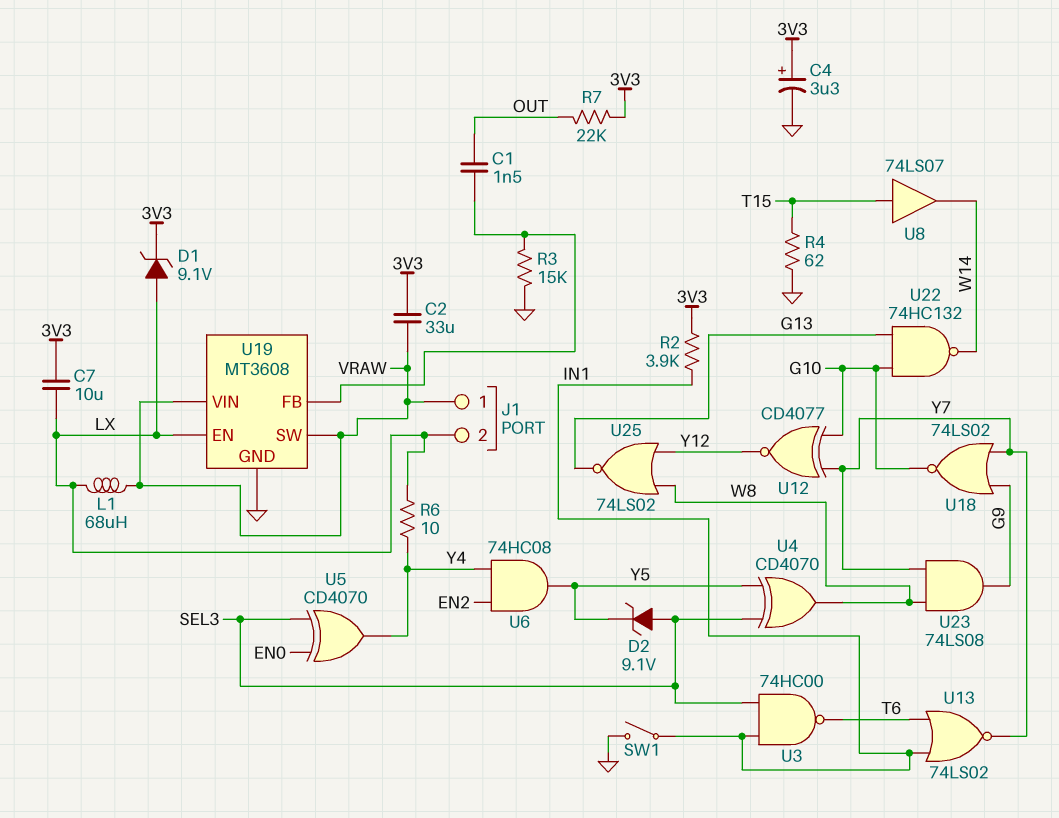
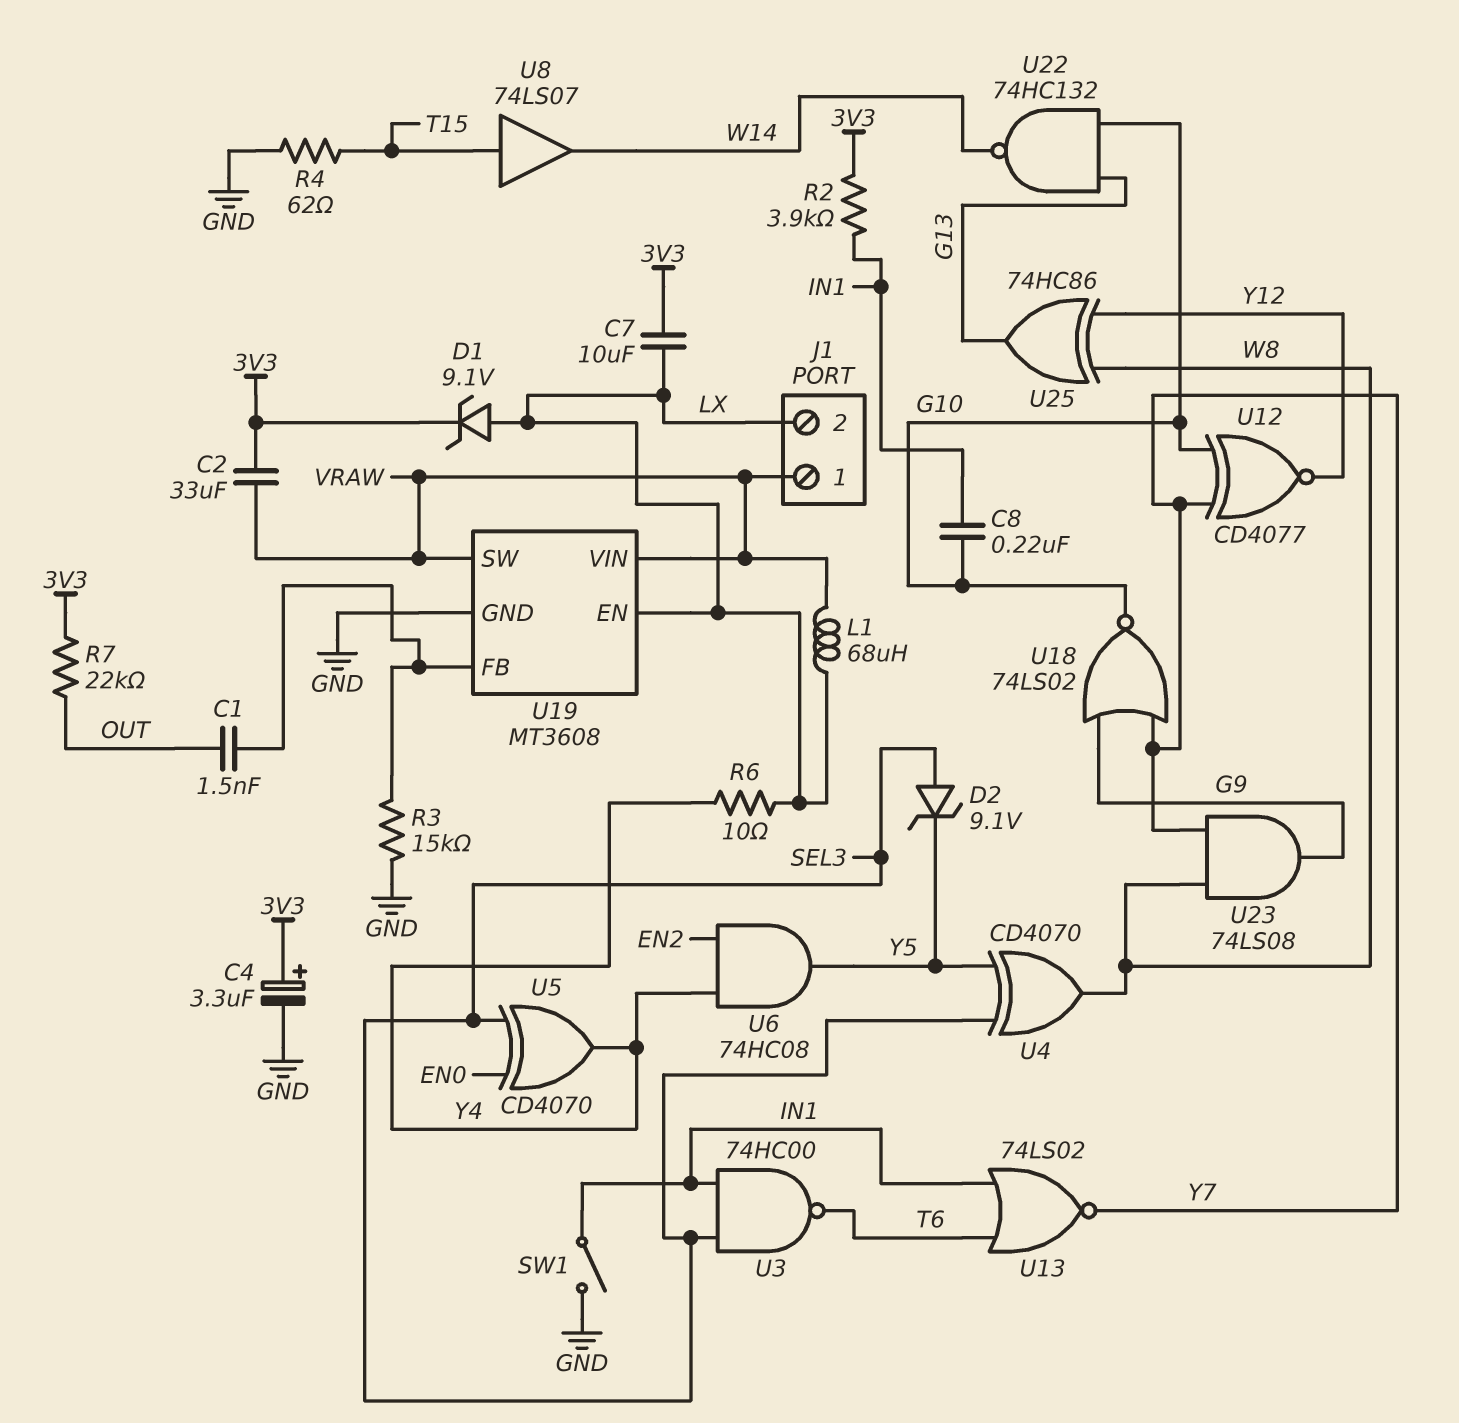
C8: none -> 220nF (G10, IN1)
U25: NOR 74LS02 (in W8, in Y12, out G13) -> XOR 74HC86 (in W8, in Y12, out G13)

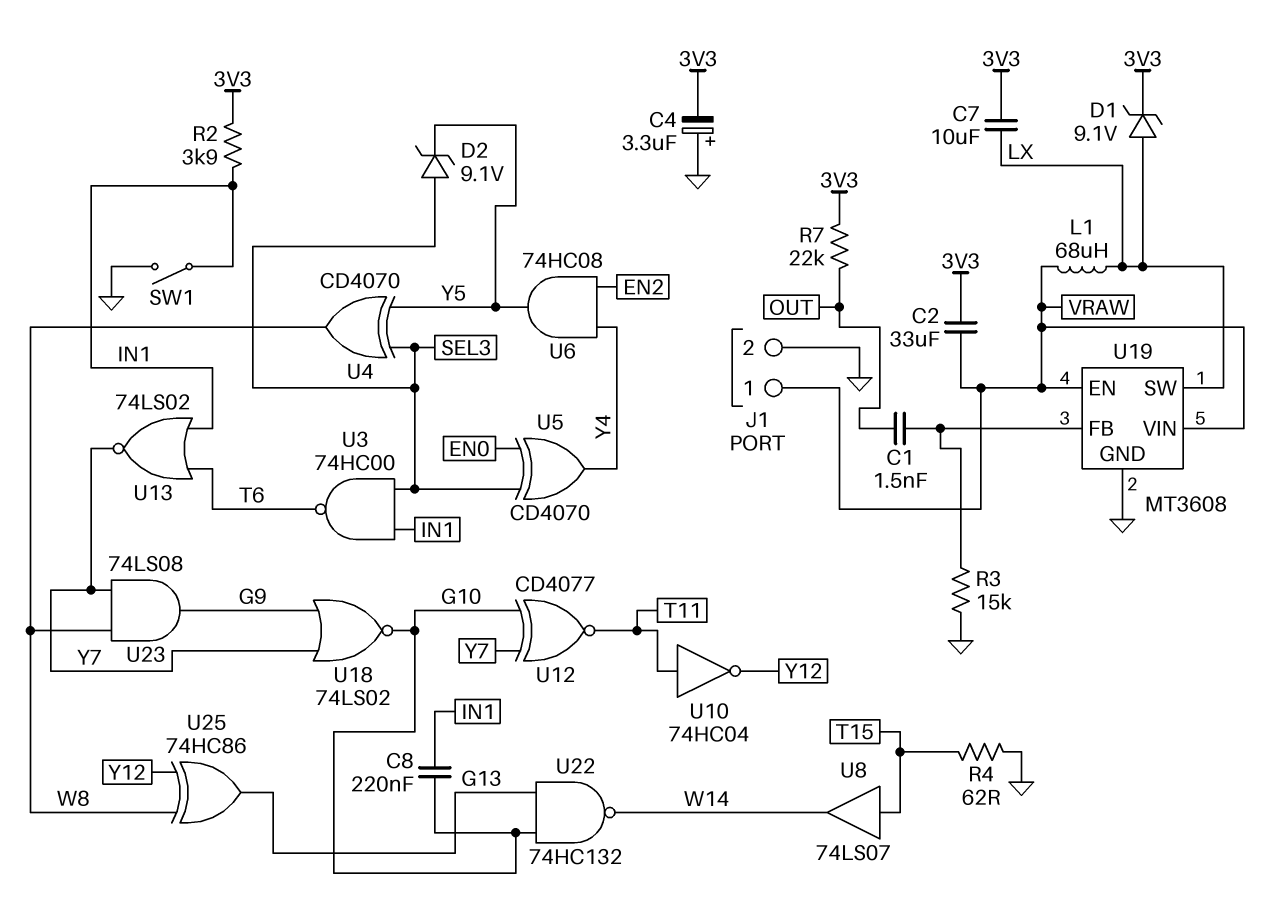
C4: 3.3uF (plus 3V3, minus GND) -> 3.3uF (plus GND, minus 3V3)
J1 pin 2: LX -> GND
R6: 10 (LX, Y4) -> none
U10: none -> NOT 74HC04 (in T11, out Y12)
U12: XNOR CD4077 (in G10, in Y7, out Y12) -> XNOR CD4077 (in G10, in Y7, out T11)
U19 pin EN: LX -> VRAW
U19 pin SW: VRAW -> LX

